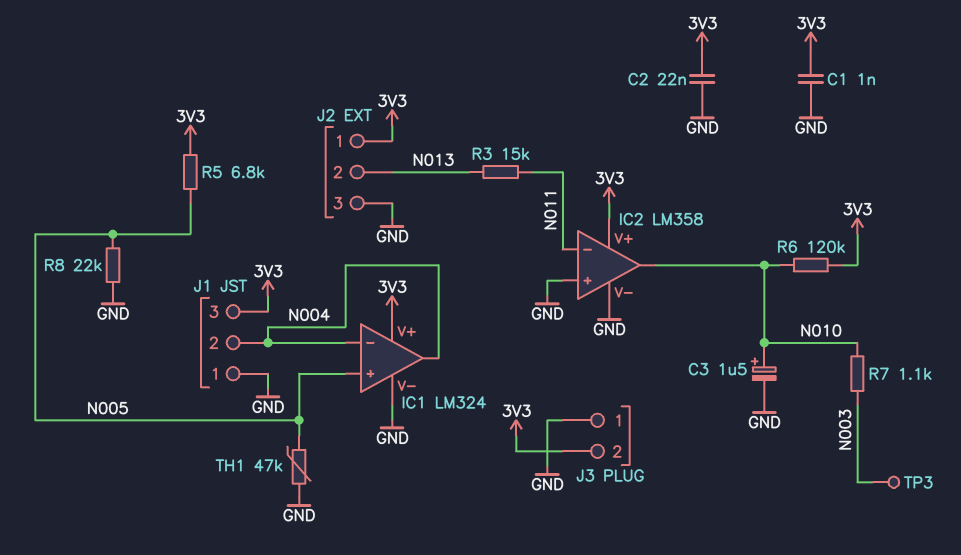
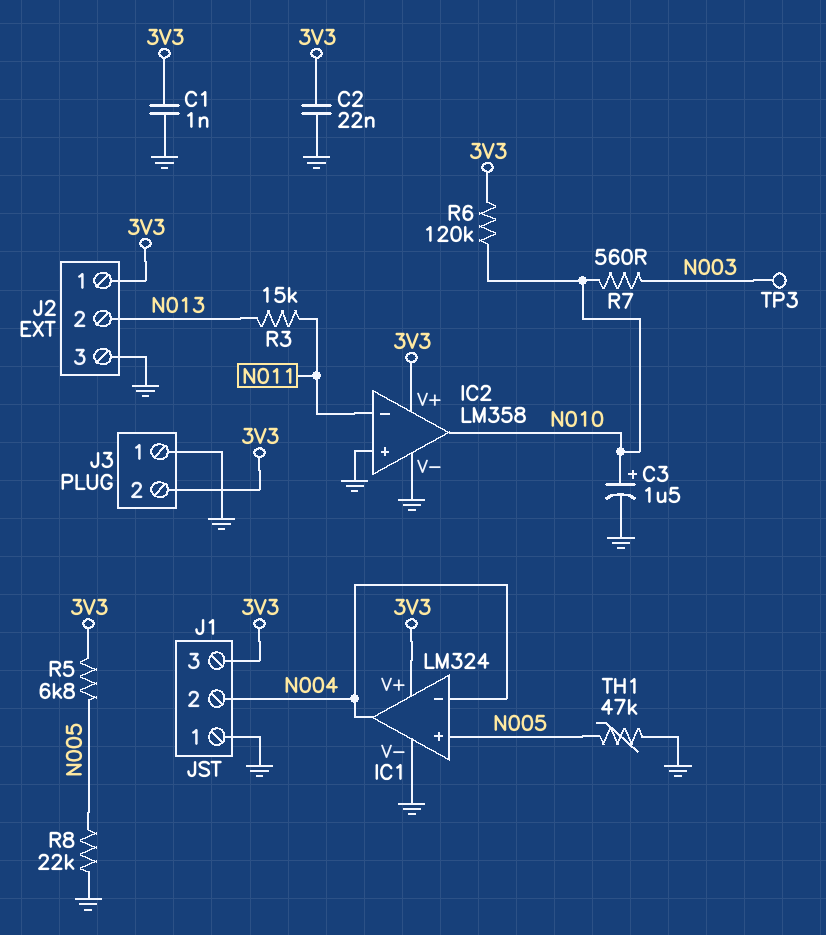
R7: 1.1k (N003, N010) -> 560 (N003, N010)

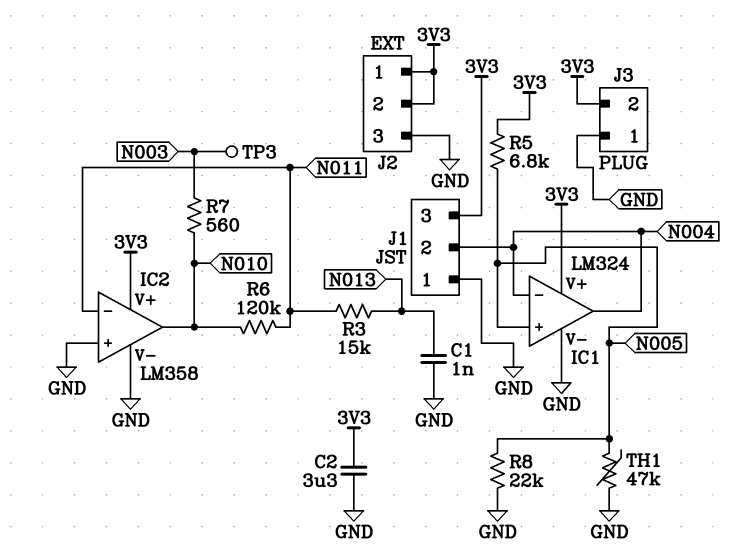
C1: 1nF (3V3, GND) -> 1nF (GND, N013)
C2: 22nF (3V3, GND) -> 3.3uF (3V3, GND)
C3: 1.5uF (plus N010, minus GND) -> none
J2 pin 2: N013 -> 3V3
R6: 120k (3V3, N010) -> 120k (N010, N011)

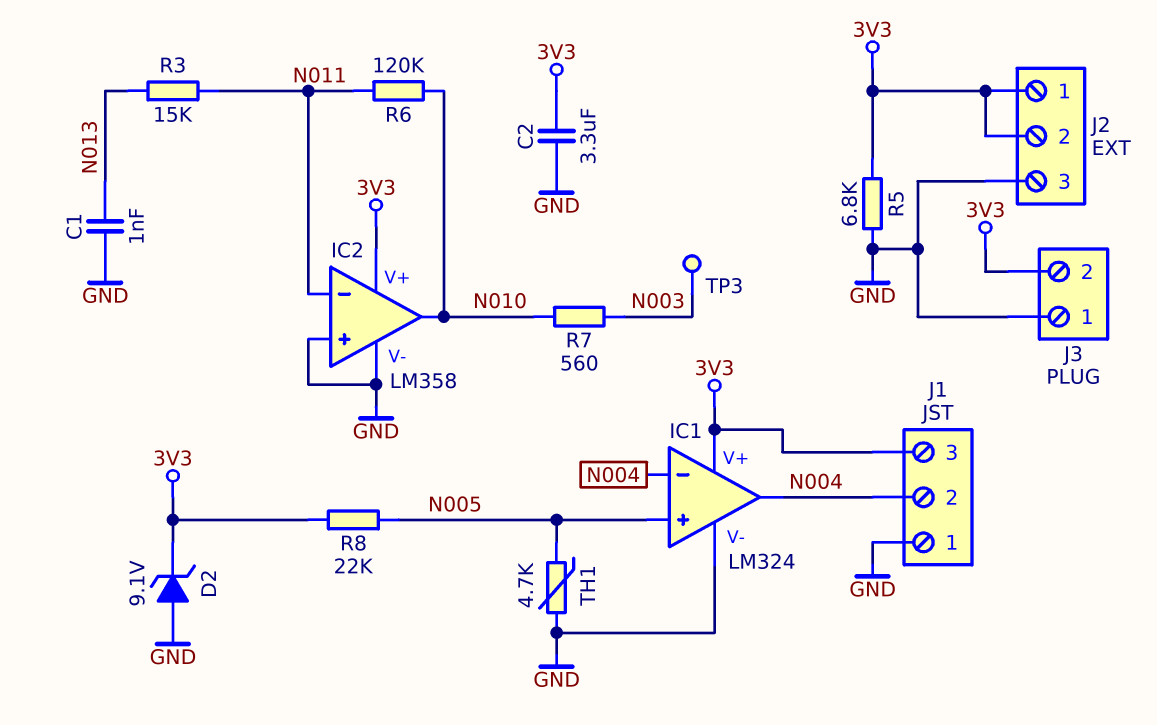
D2: none -> zener 9.1V (A GND, K 3V3)
R5: 6.8k (3V3, N005) -> 6.8k (3V3, GND)
R8: 22k (GND, N005) -> 22k (3V3, N005)
TH1: 47k (GND, N005) -> 4.7k (GND, N005)

